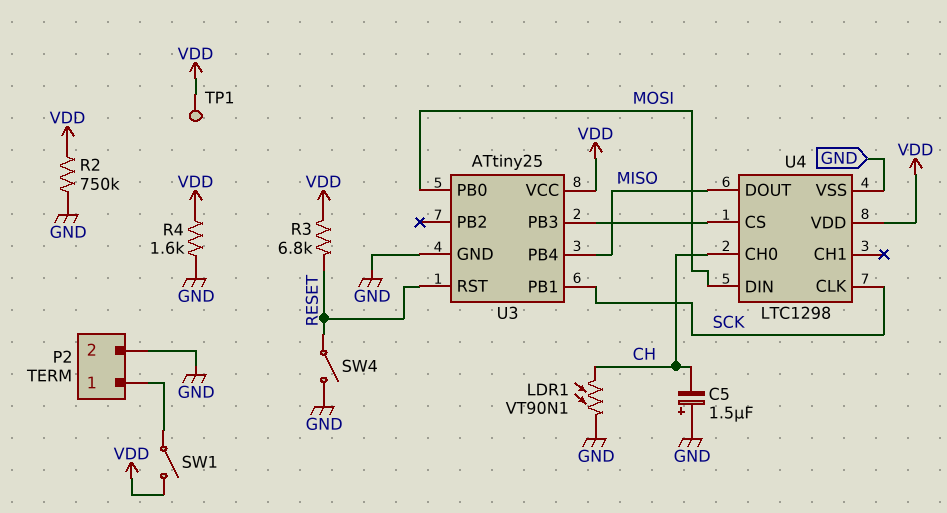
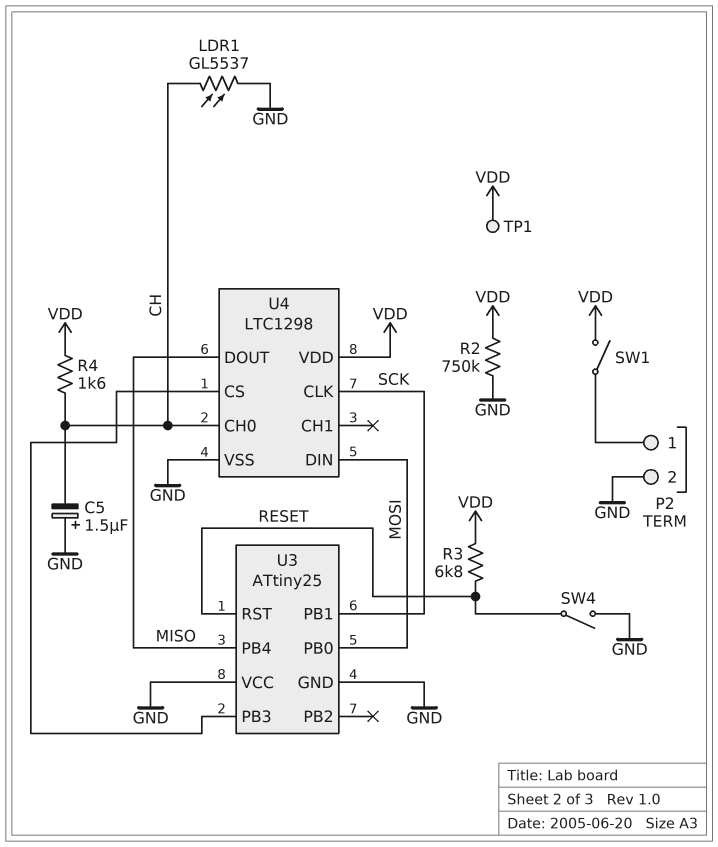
LDR1: VT90N1 (CH, GND) -> GL5537 (CH, GND)
R4: 1.6k (GND, VDD) -> 1.6k (CH, VDD)
U3 pin VCC: VDD -> GND

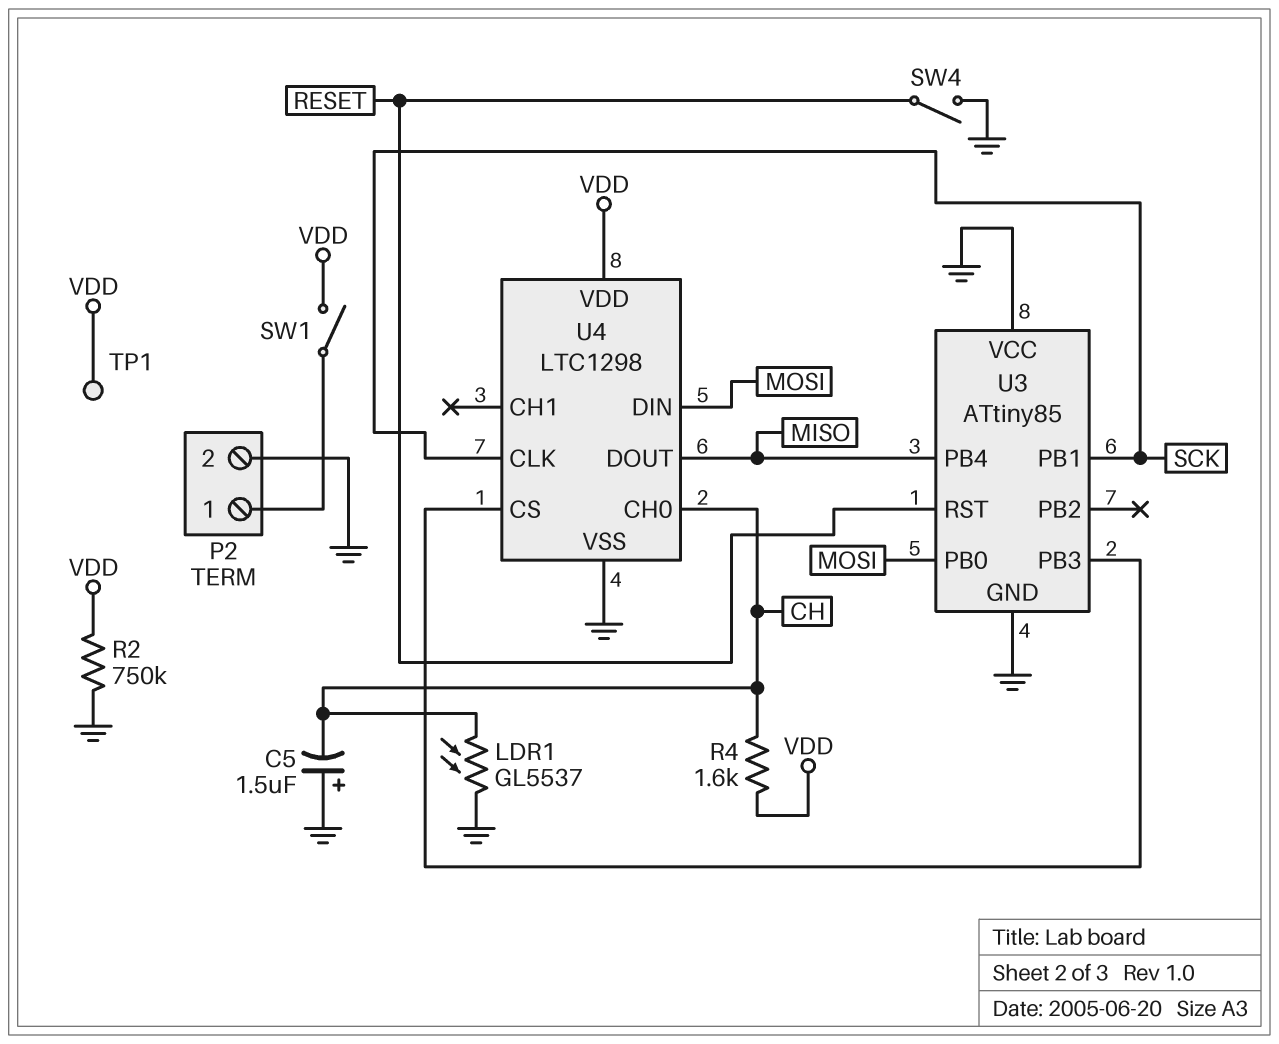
R3: 6.8k (RESET, VDD) -> none
U3: ATtiny25 -> ATtiny85

